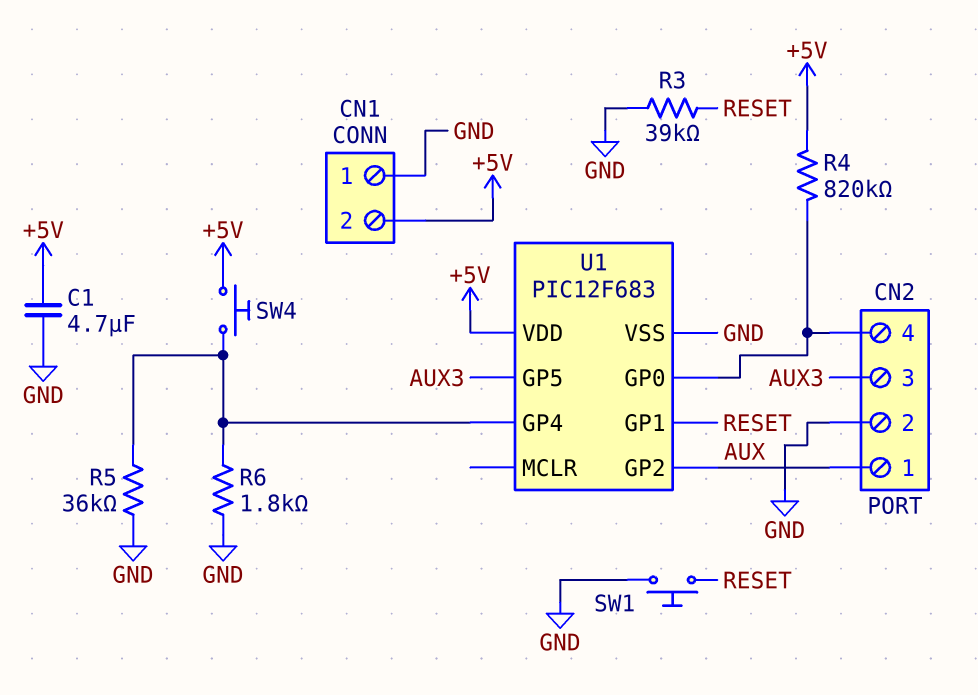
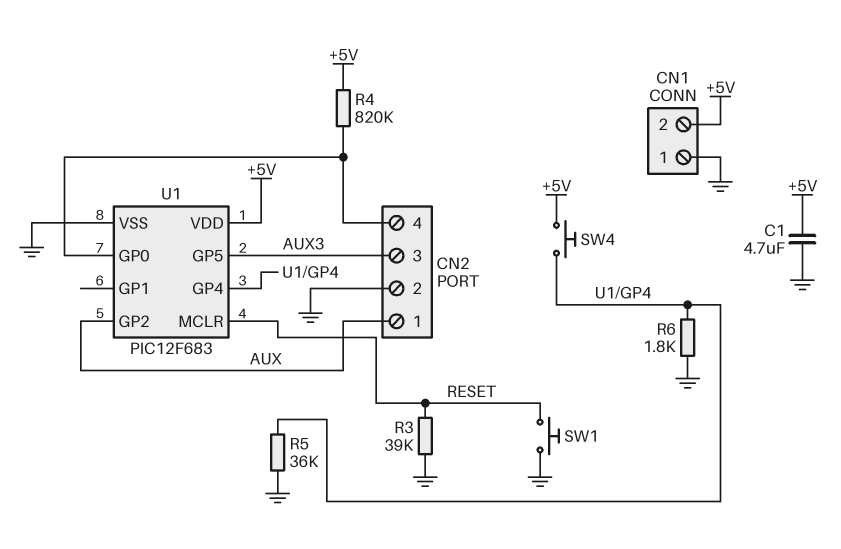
U1 pin GP1: RESET -> none
U1 pin MCLR: none -> RESET

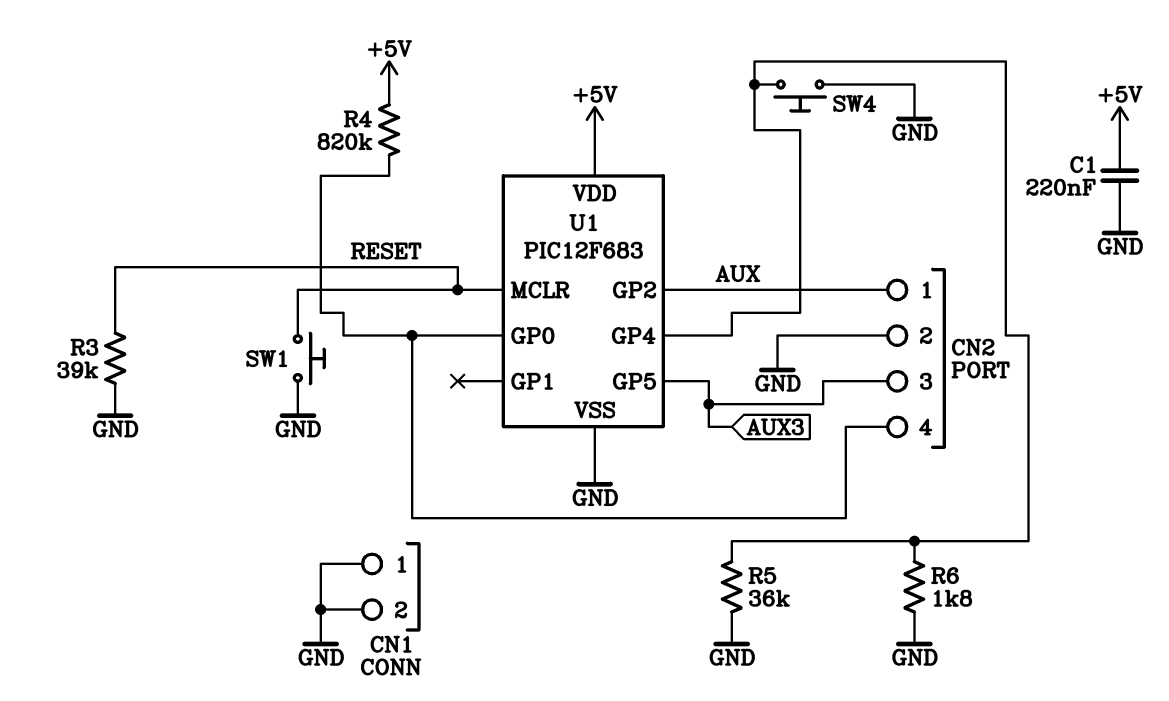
C1: 4.7uF (+5V, GND) -> 220nF (+5V, GND)
CN1 pin 2: +5V -> GND
SW4: button (+5V, U1/GP4) -> button (GND, U1/GP4)

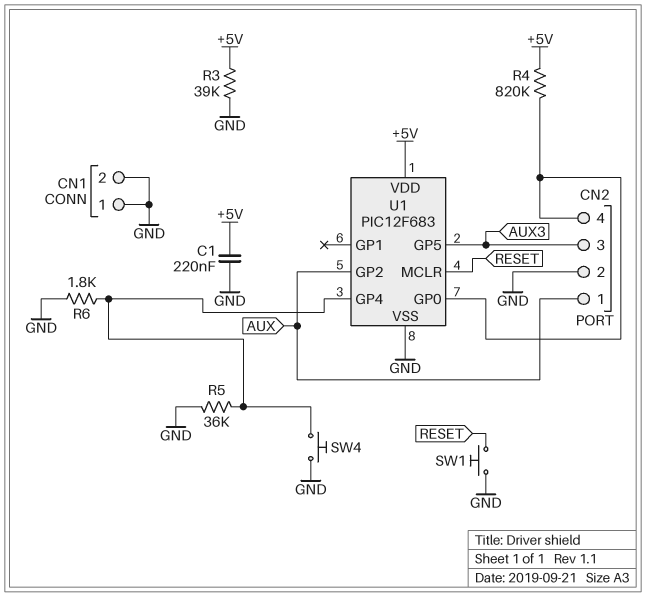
R3: 39k (GND, RESET) -> 39k (+5V, GND)

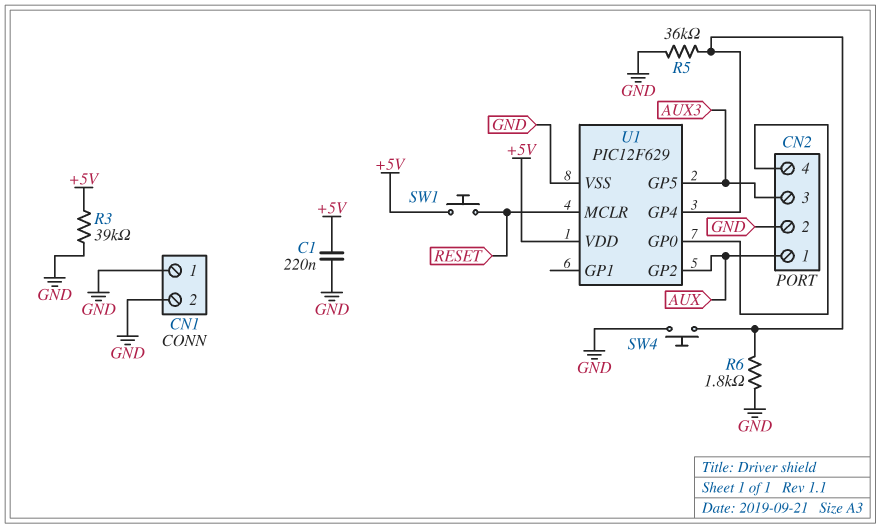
R4: 820k (+5V, CN2/4) -> none
SW1: button (GND, RESET) -> button (+5V, RESET)
U1: PIC12F683 -> PIC12F629

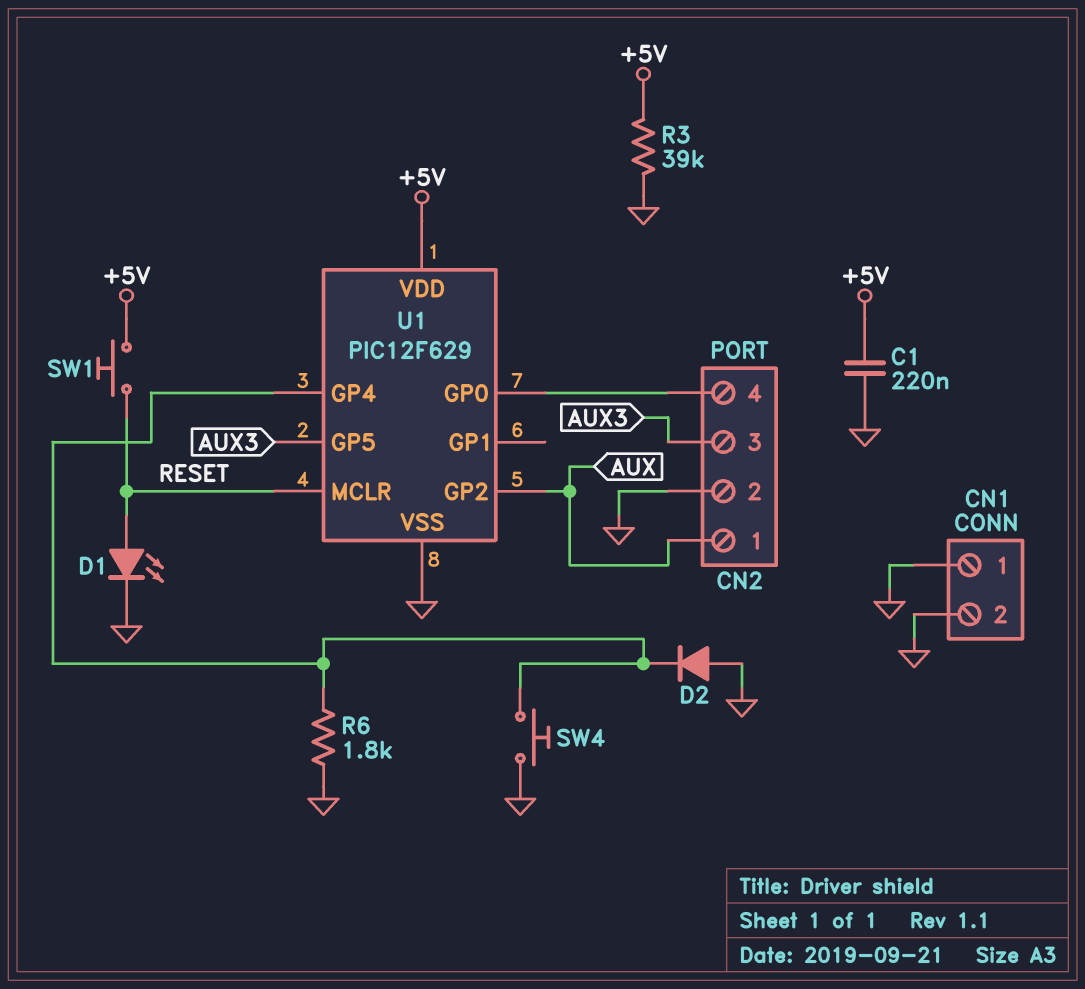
D1: none -> LED (A RESET, K GND)
D2: none -> diode (A GND, K U1/GP4)
R5: 36k (GND, U1/GP4) -> none

